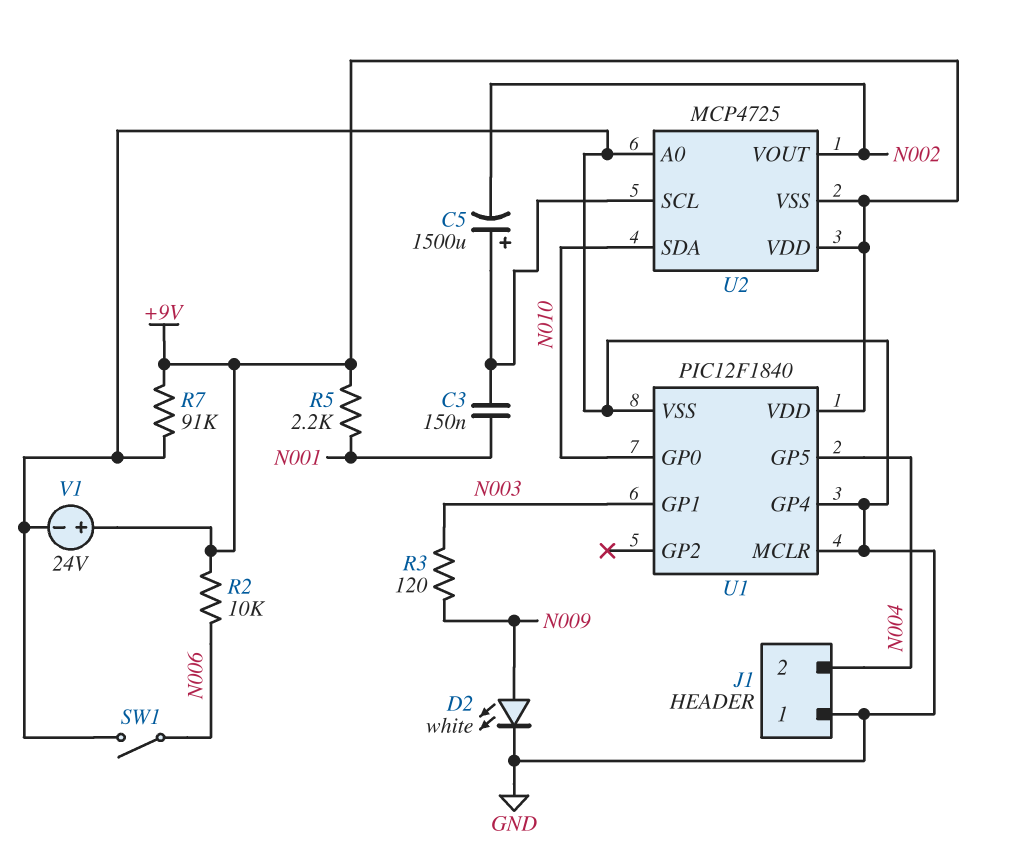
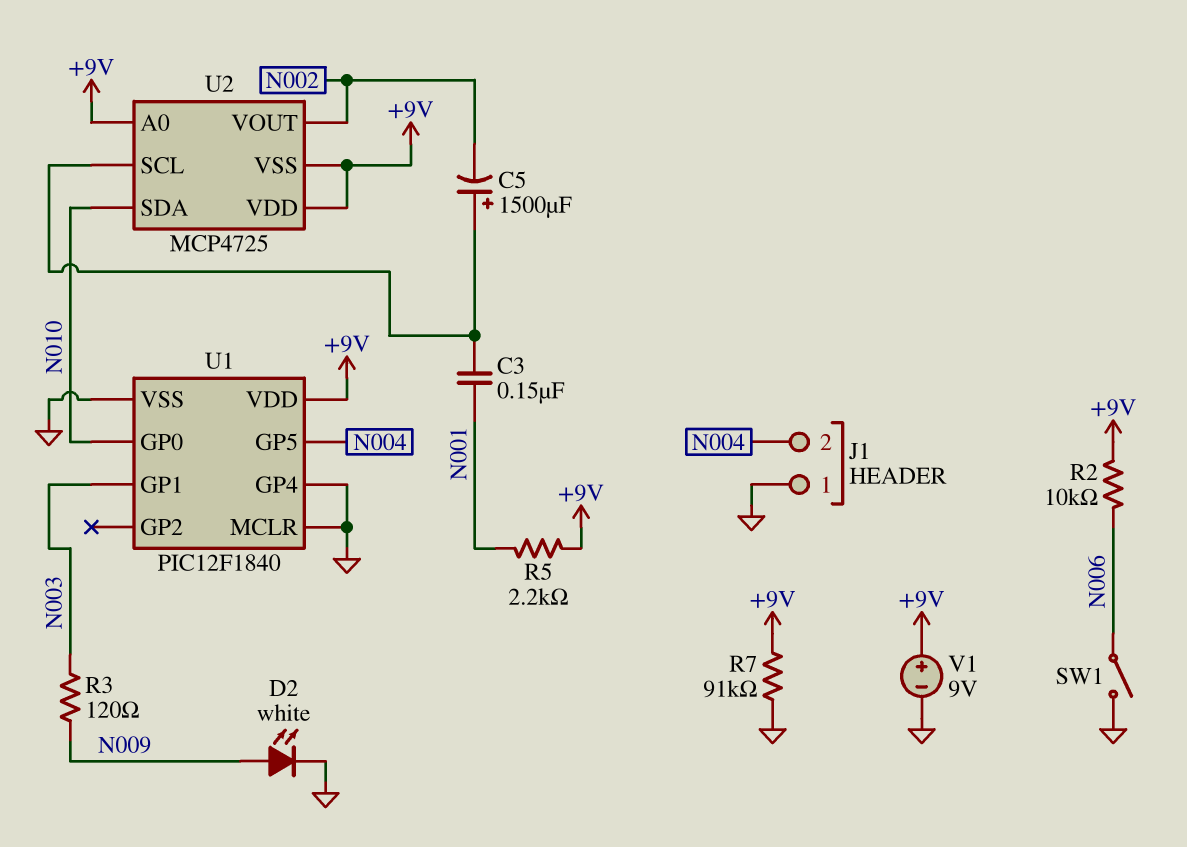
U2 pin A0: GND -> +9V
V1: 24V (plus +9V, minus GND) -> 9V (plus +9V, minus GND)

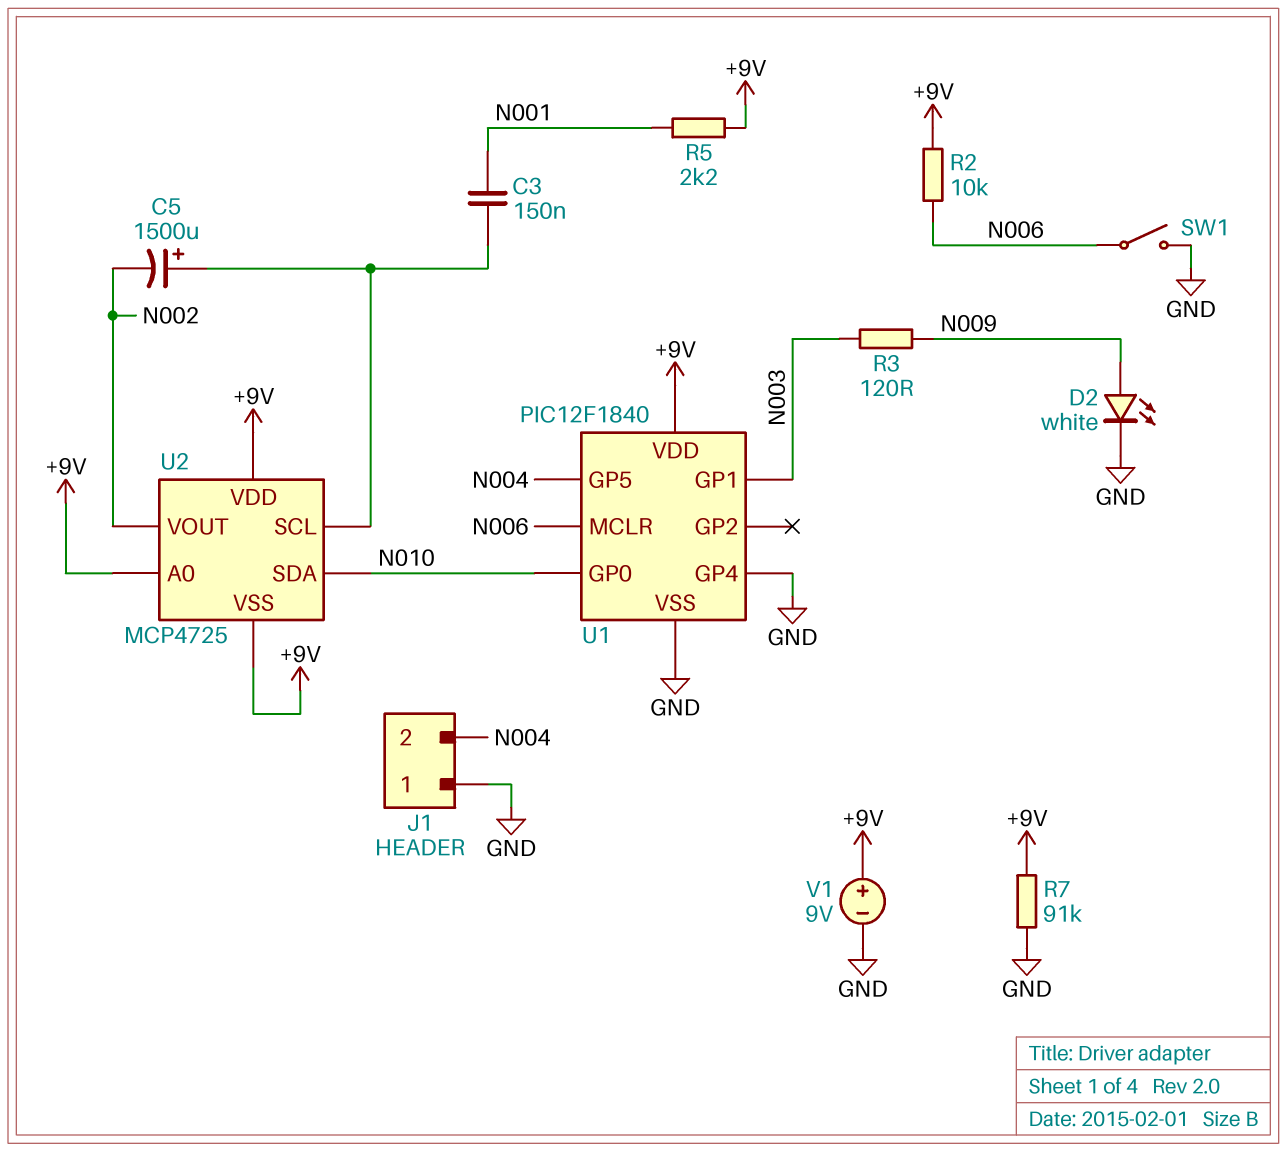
U1 pin MCLR: GND -> N006

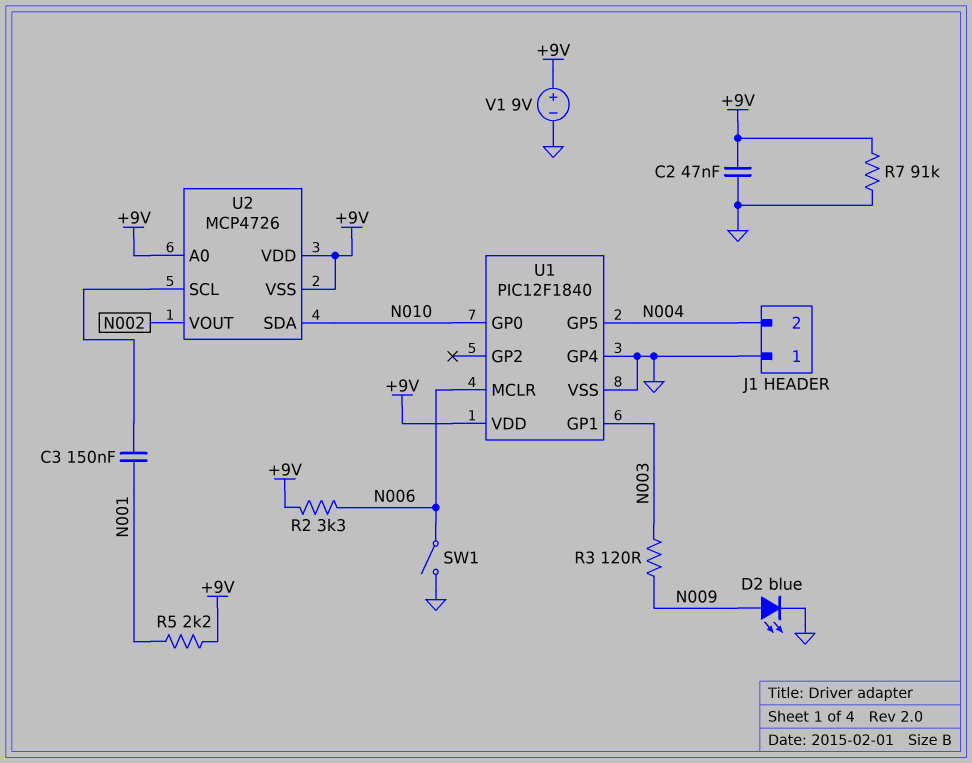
C2: none -> 47nF (+9V, GND)
C5: 1500uF (plus U2/SCL, minus N002) -> none
D2: LED white (A N009, K GND) -> LED blue (A N009, K GND)
R2: 10k (+9V, N006) -> 3.3k (+9V, N006)
U2: MCP4725 -> MCP4726

